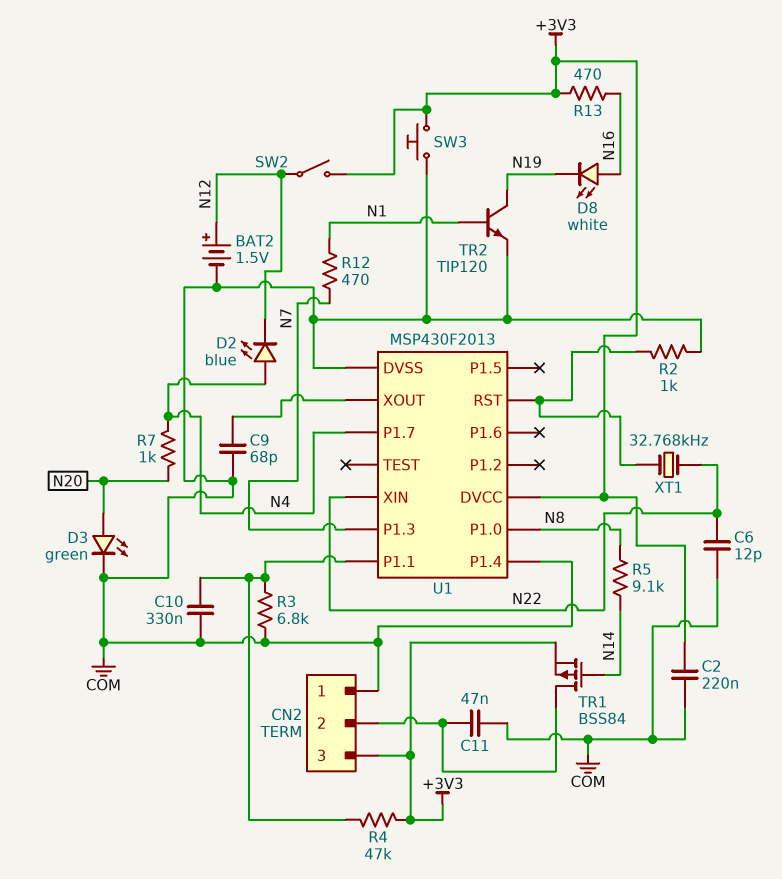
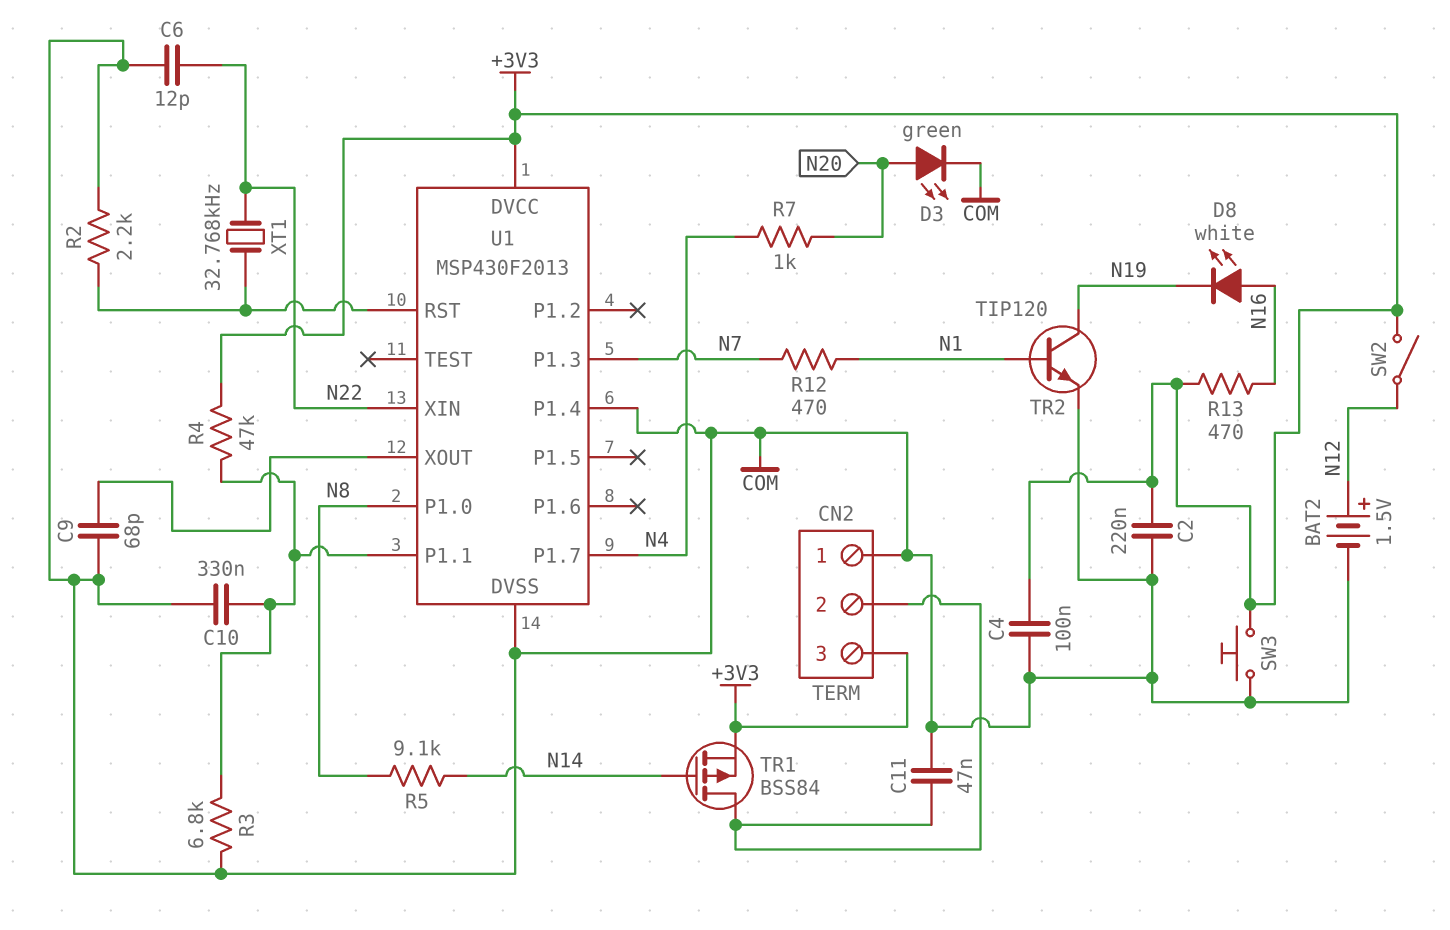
C4: none -> 100nF (+3V3, COM)
D2: LED blue (A N4, K N12) -> none
R2: 1k (COM, U1/RST) -> 2.2k (COM, U1/RST)

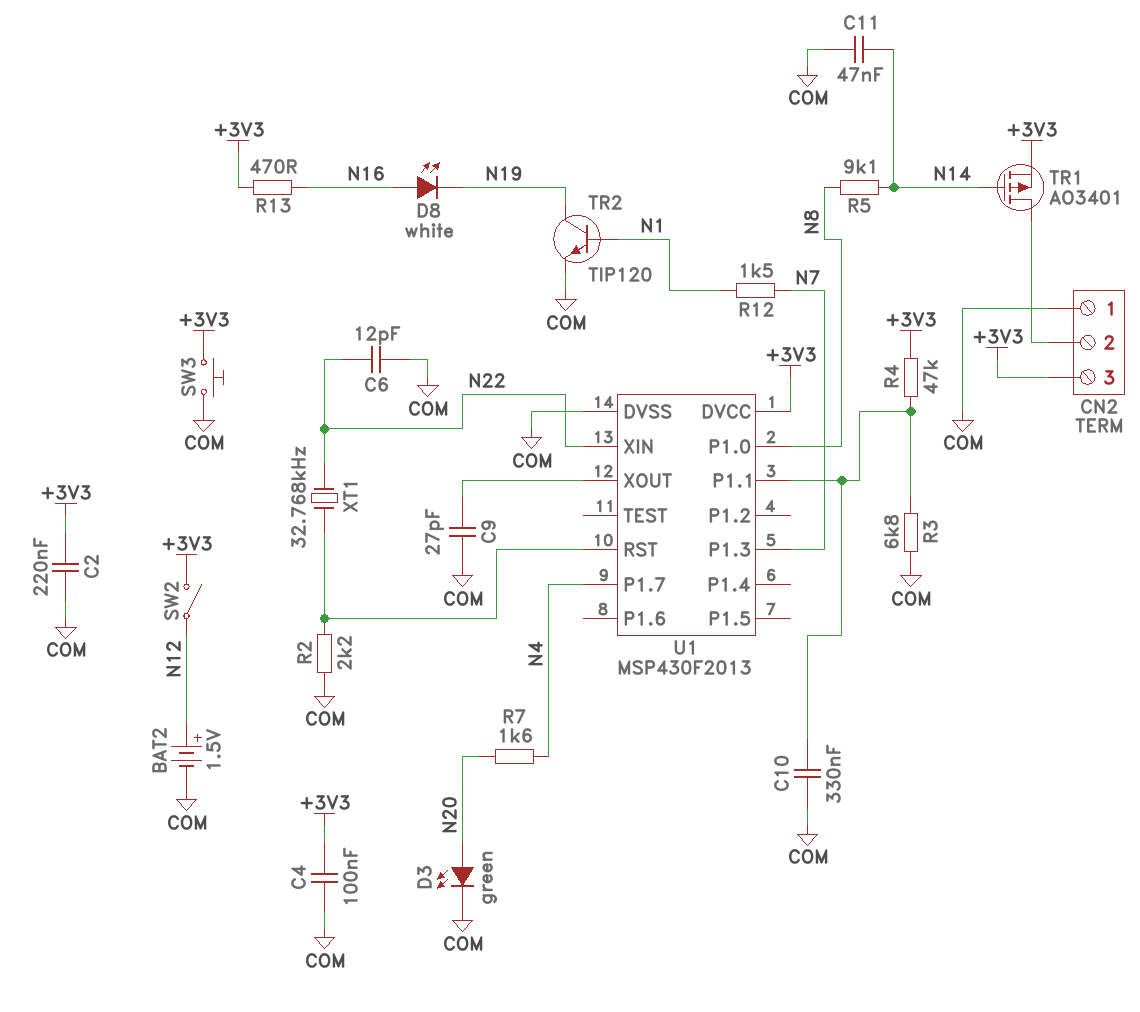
C9: 68pF (COM, U1/XOUT) -> 27pF (COM, U1/XOUT)
C11: 47nF (CN2/2, COM) -> 47nF (COM, N14)
R7: 1k (N4, N20) -> 1.6k (N4, N20)
R12: 470 (N1, N7) -> 1.5k (N1, N7)
TR1: PMOS BSS84 (G N14, D CN2/2, S +3V3) -> PMOS AO3401 (G N14, D CN2/2, S +3V3)
U1 pin P1.4: COM -> none

